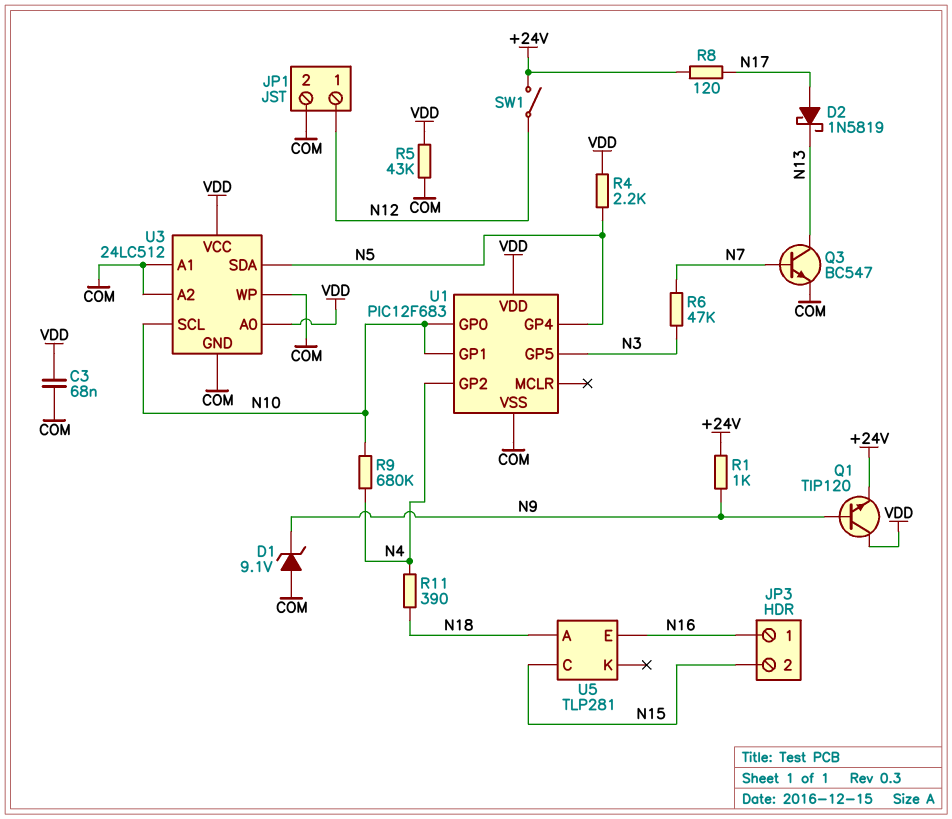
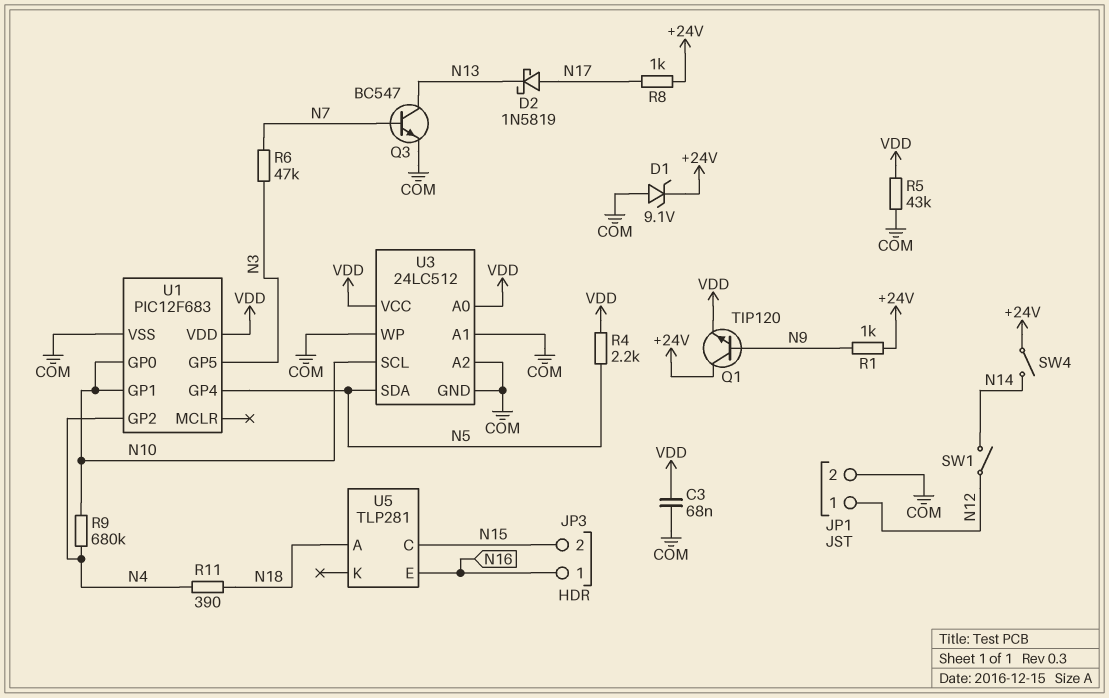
D1: zener 9.1V (A COM, K N9) -> zener 9.1V (A COM, K +24V)
Q1: NPN TIP120 (B N9, C VDD, E +24V) -> NPN TIP120 (B N9, C +24V, E VDD)
R8: 120 (+24V, N17) -> 1k (+24V, N17)
SW1: switch (+24V, N12) -> switch (N12, N14)
SW4: none -> switch (+24V, N14)

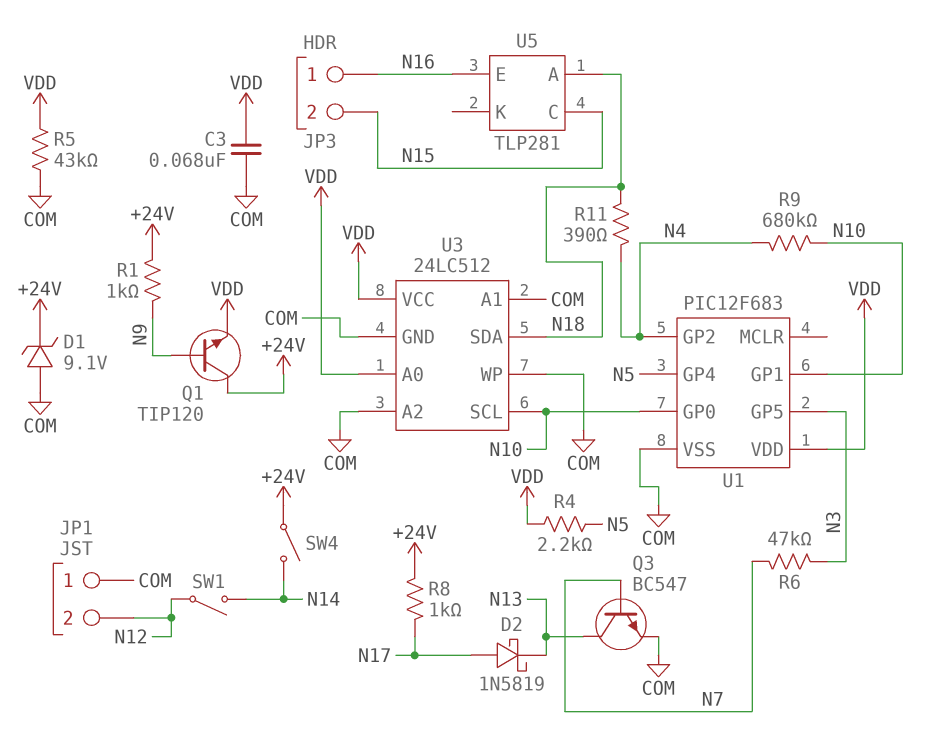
JP1 pin 1: N12 -> COM
JP1 pin 2: COM -> N12
U3 pin SDA: N5 -> N18

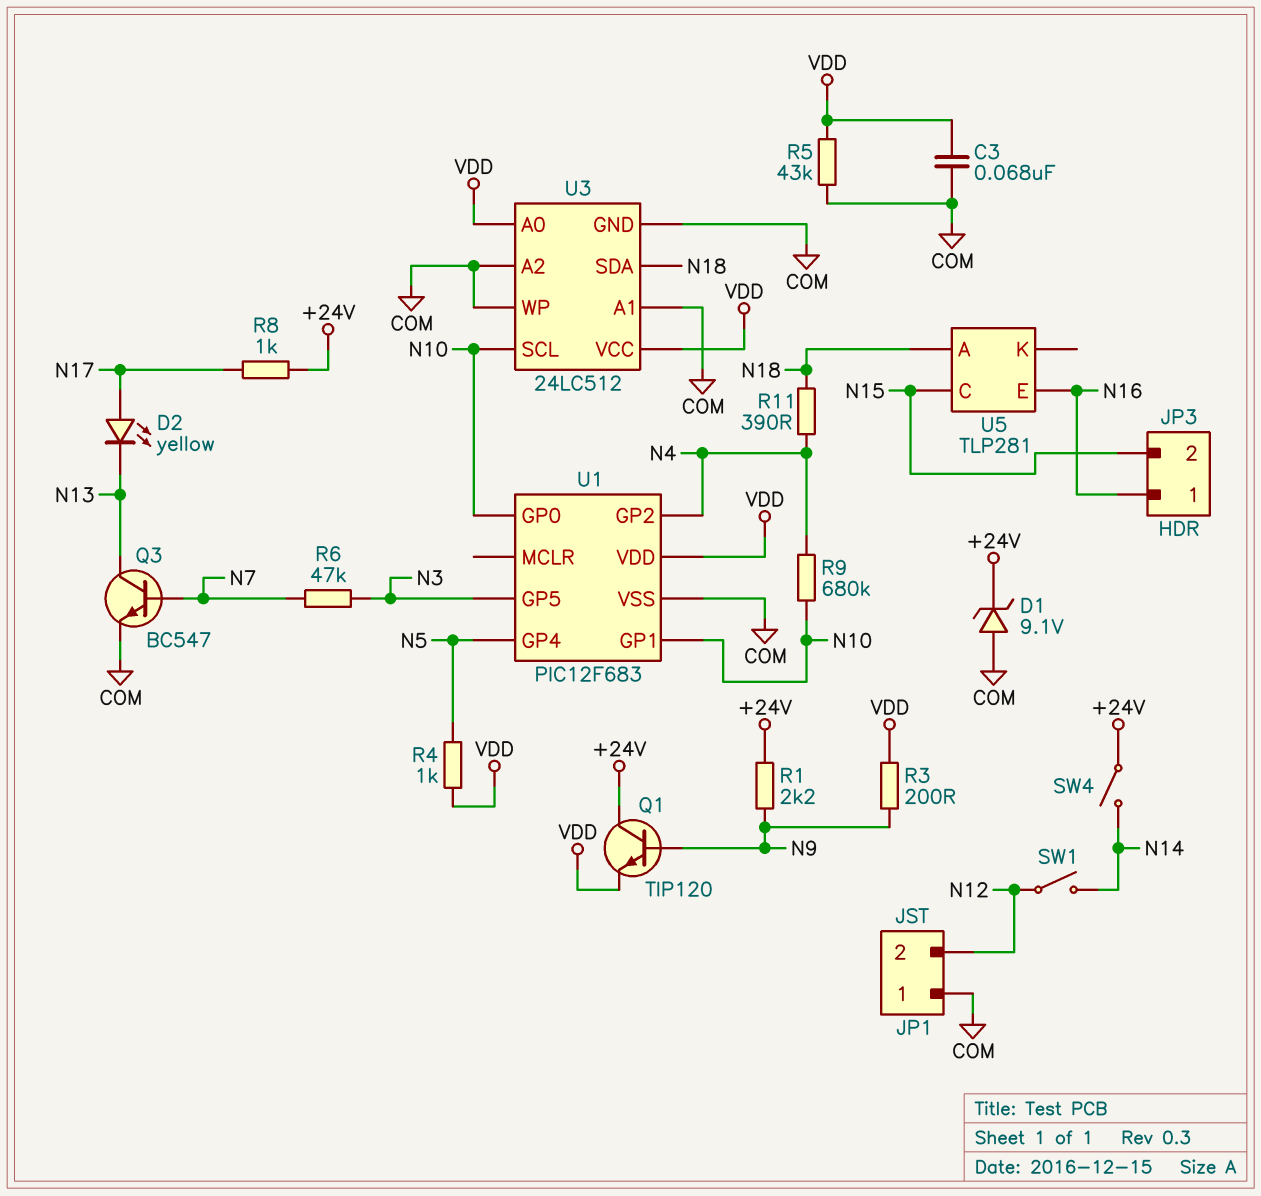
D2: schottky 1N5819 (A N17, K N13) -> LED yellow (A N17, K N13)
R1: 1k (+24V, N9) -> 2.2k (+24V, N9)
R3: none -> 200 (N9, VDD)
R4: 2.2k (N5, VDD) -> 1k (N5, VDD)

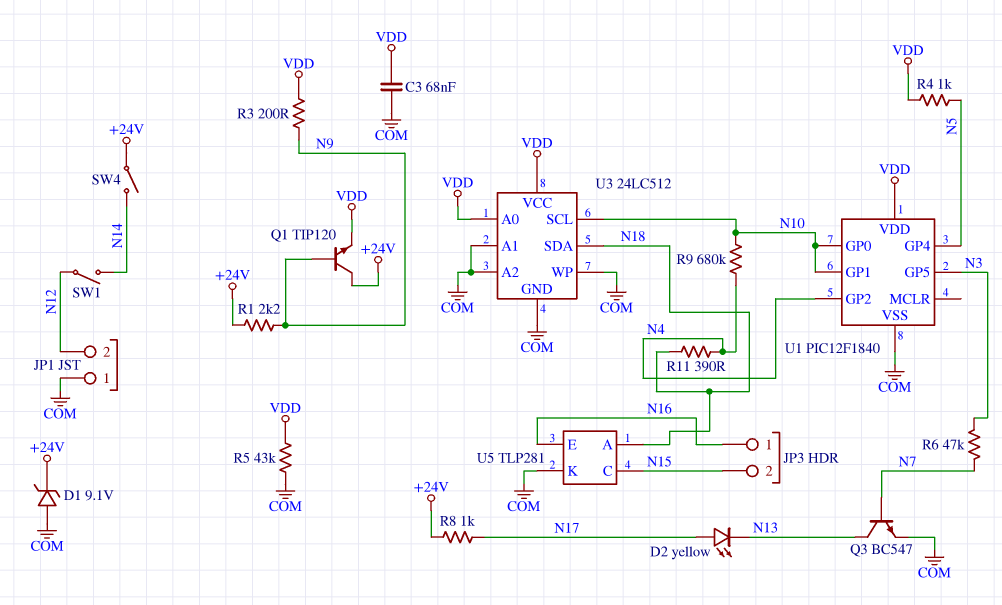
U1: PIC12F683 -> PIC12F1840
U5 pin K: none -> COM

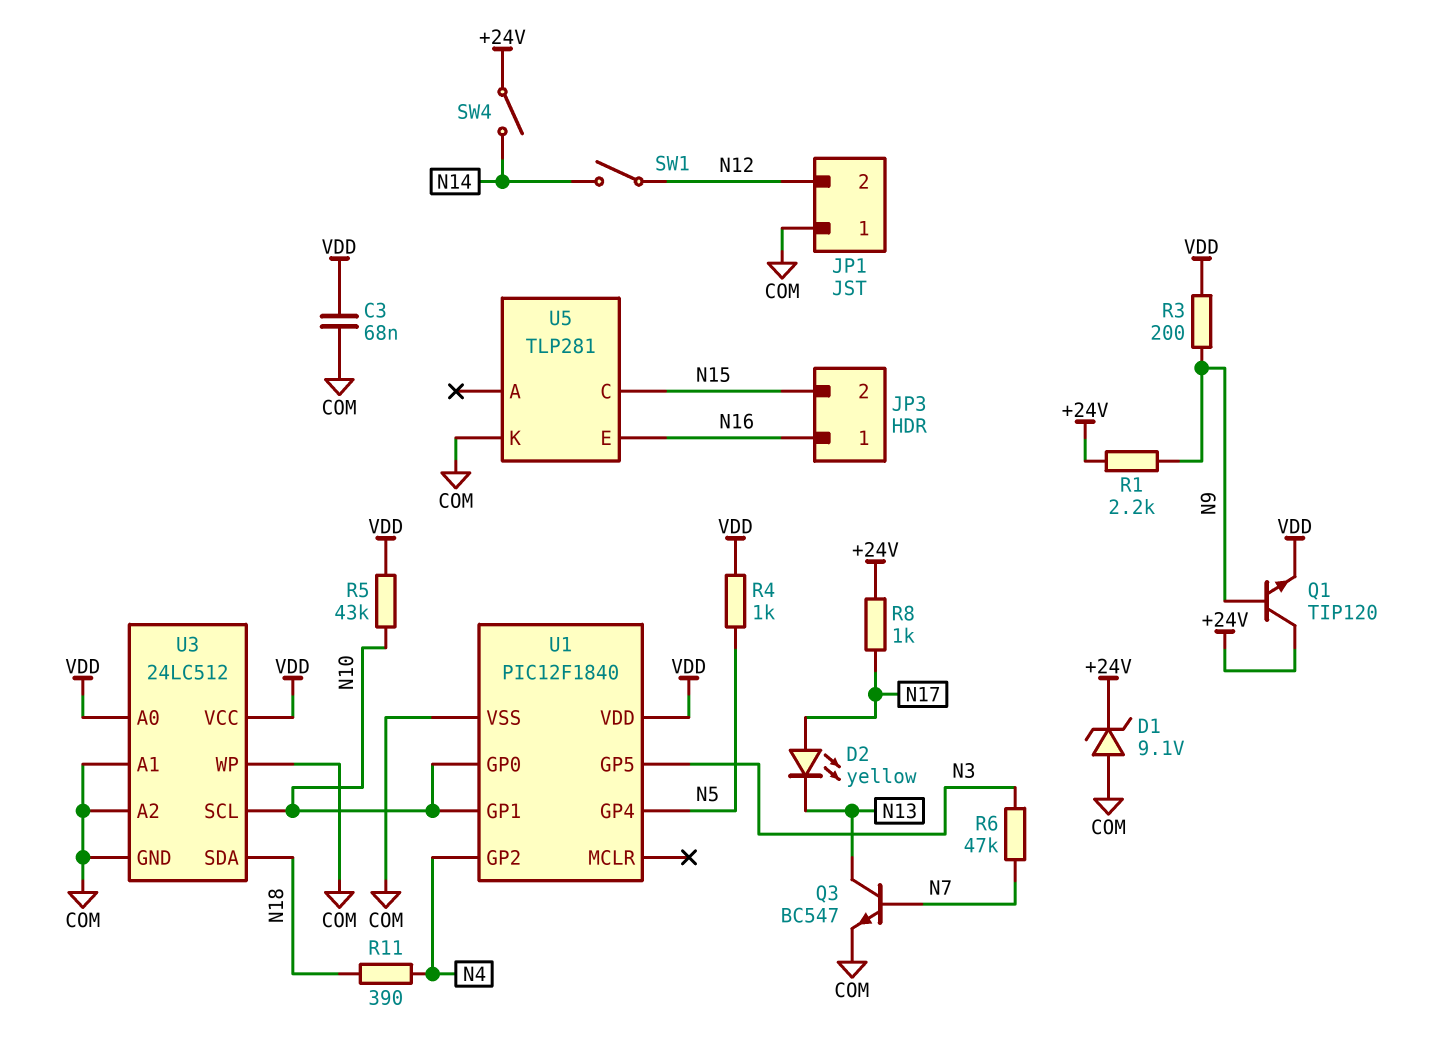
R5: 43k (COM, VDD) -> 43k (N10, VDD)
R9: 680k (N4, N10) -> none
U5 pin A: N18 -> none

